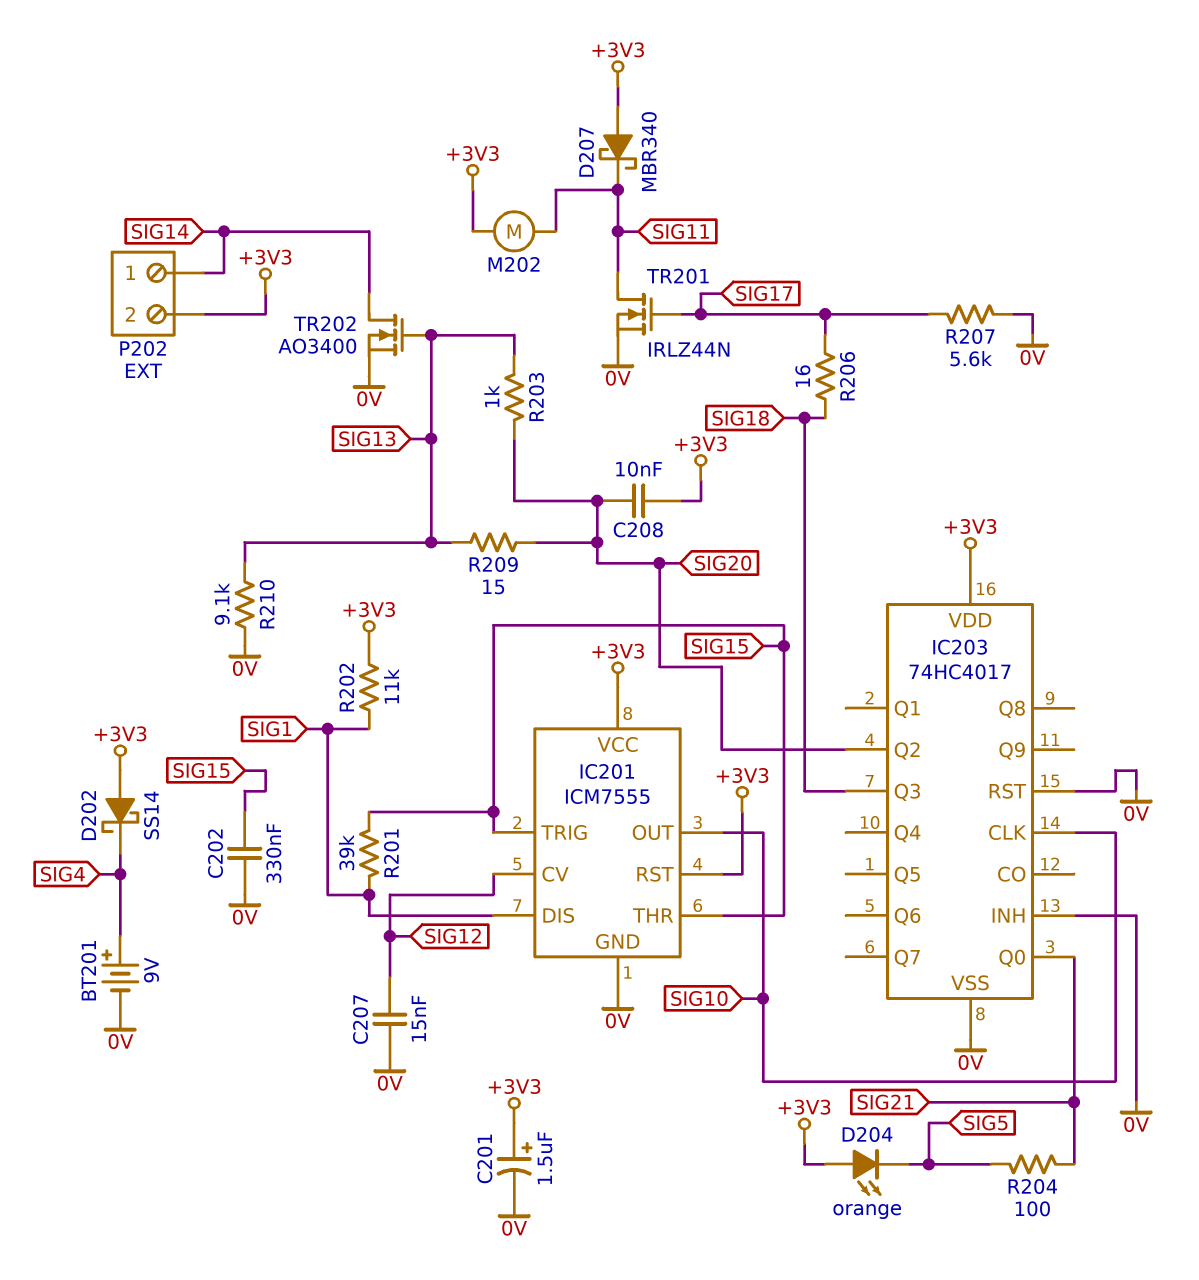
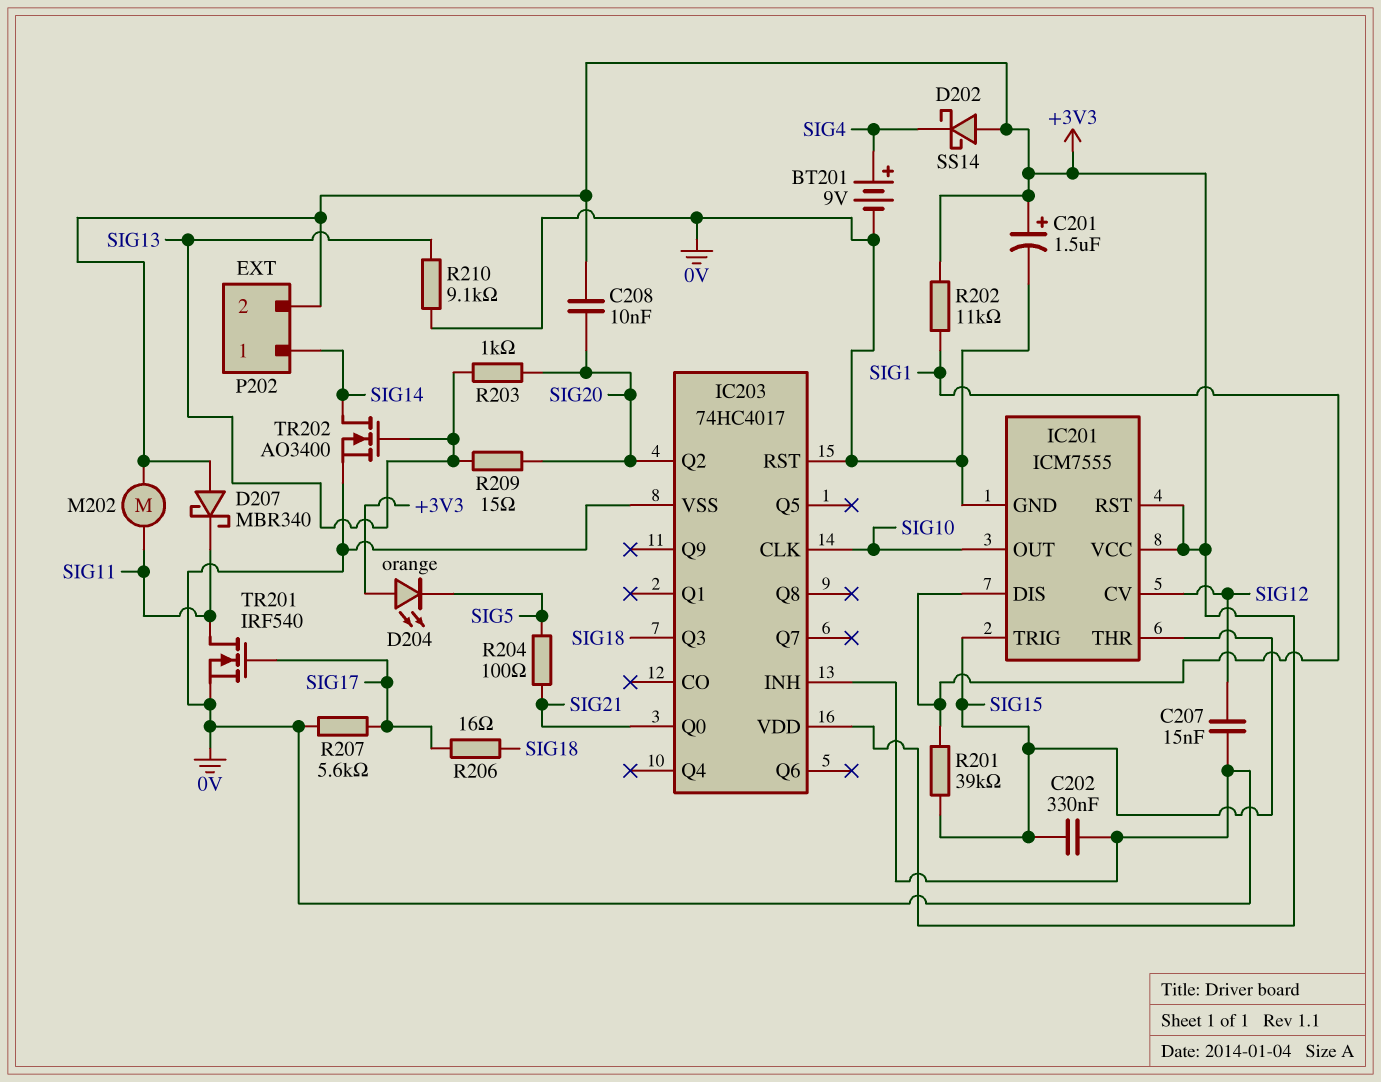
TR201: NMOS IRLZ44N (G SIG17, D SIG11, S 0V) -> NMOS IRF540 (G SIG17, D SIG11, S 0V)

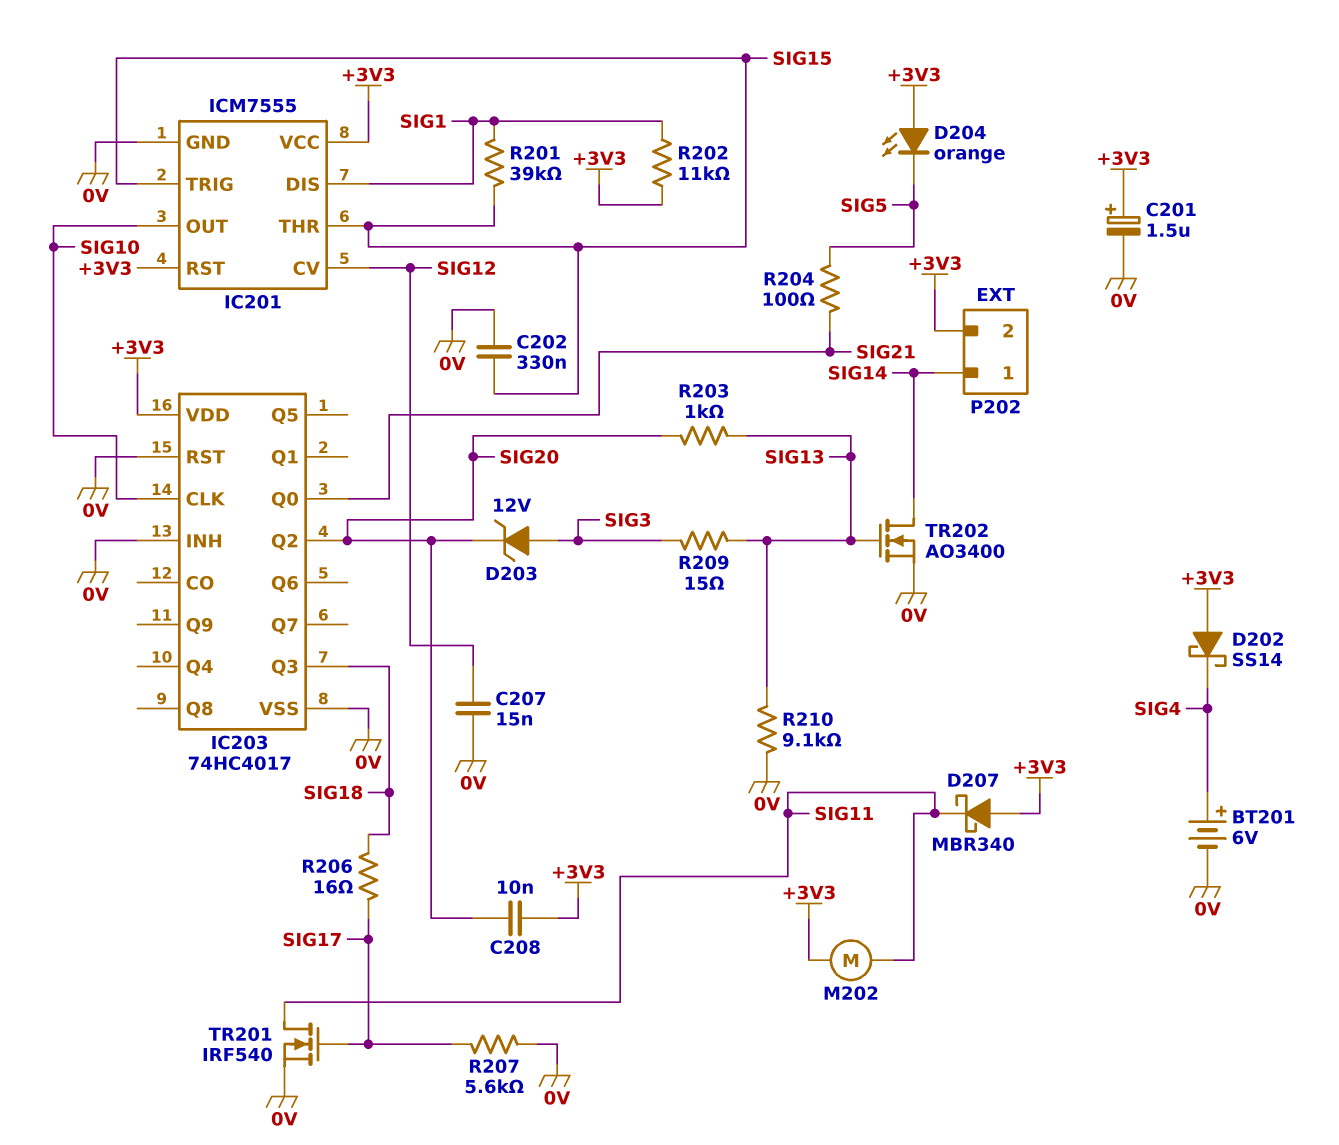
BT201: 9V (plus SIG4, minus 0V) -> 6V (plus SIG4, minus 0V)
D203: none -> zener 12V (A SIG3, K SIG20)
R209: 15 (SIG13, SIG20) -> 15 (SIG3, SIG13)

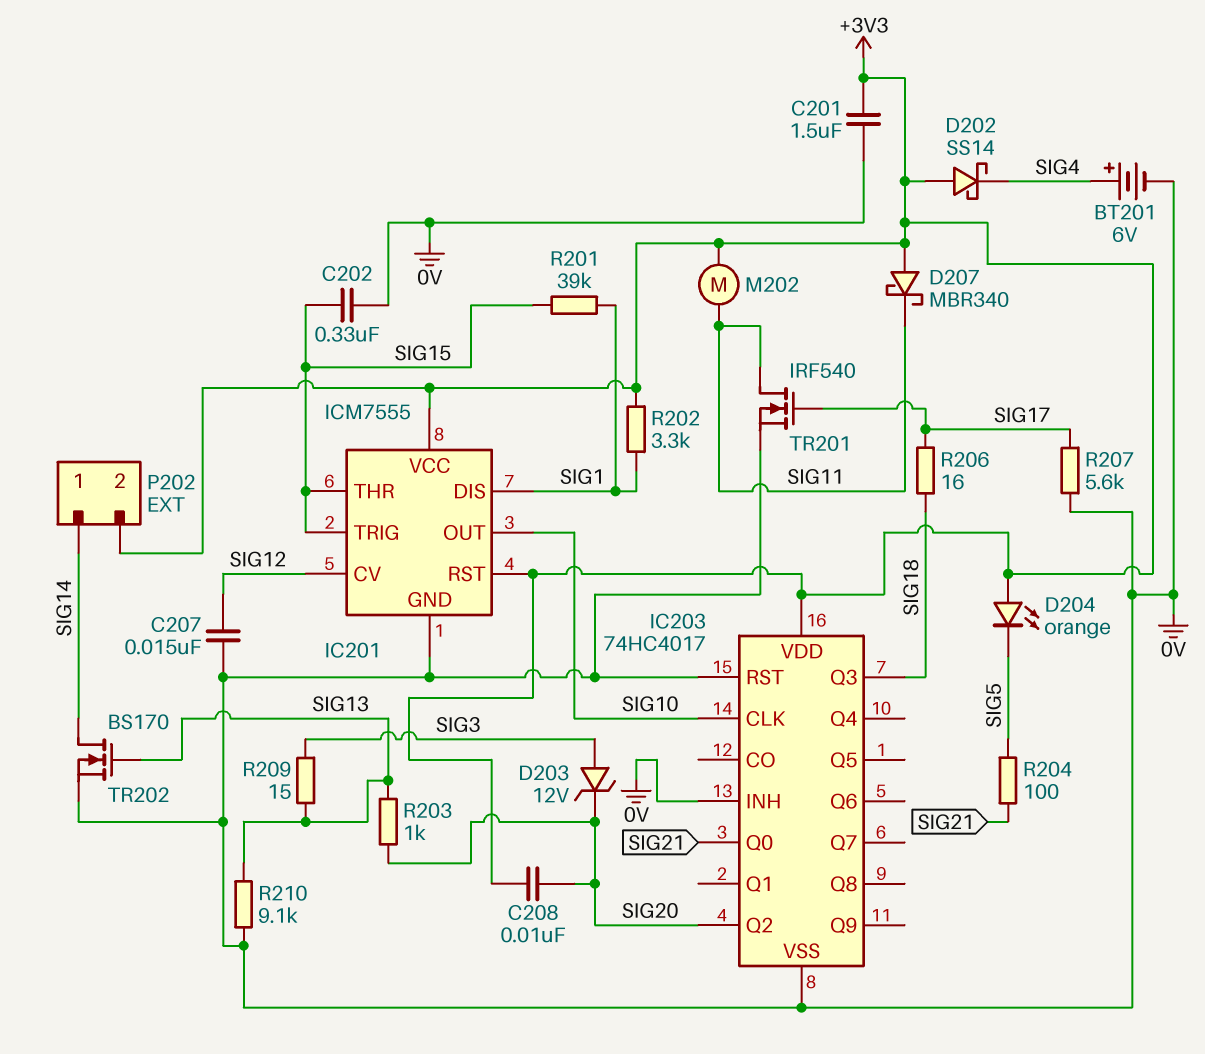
C201: 1.5uF (plus +3V3, minus 0V) -> 1.5uF (+3V3, 0V)
R202: 11k (+3V3, SIG1) -> 3.3k (+3V3, SIG1)
TR202: NMOS AO3400 (G SIG13, D SIG14, S 0V) -> NMOS BS170 (G SIG13, D SIG14, S 0V)

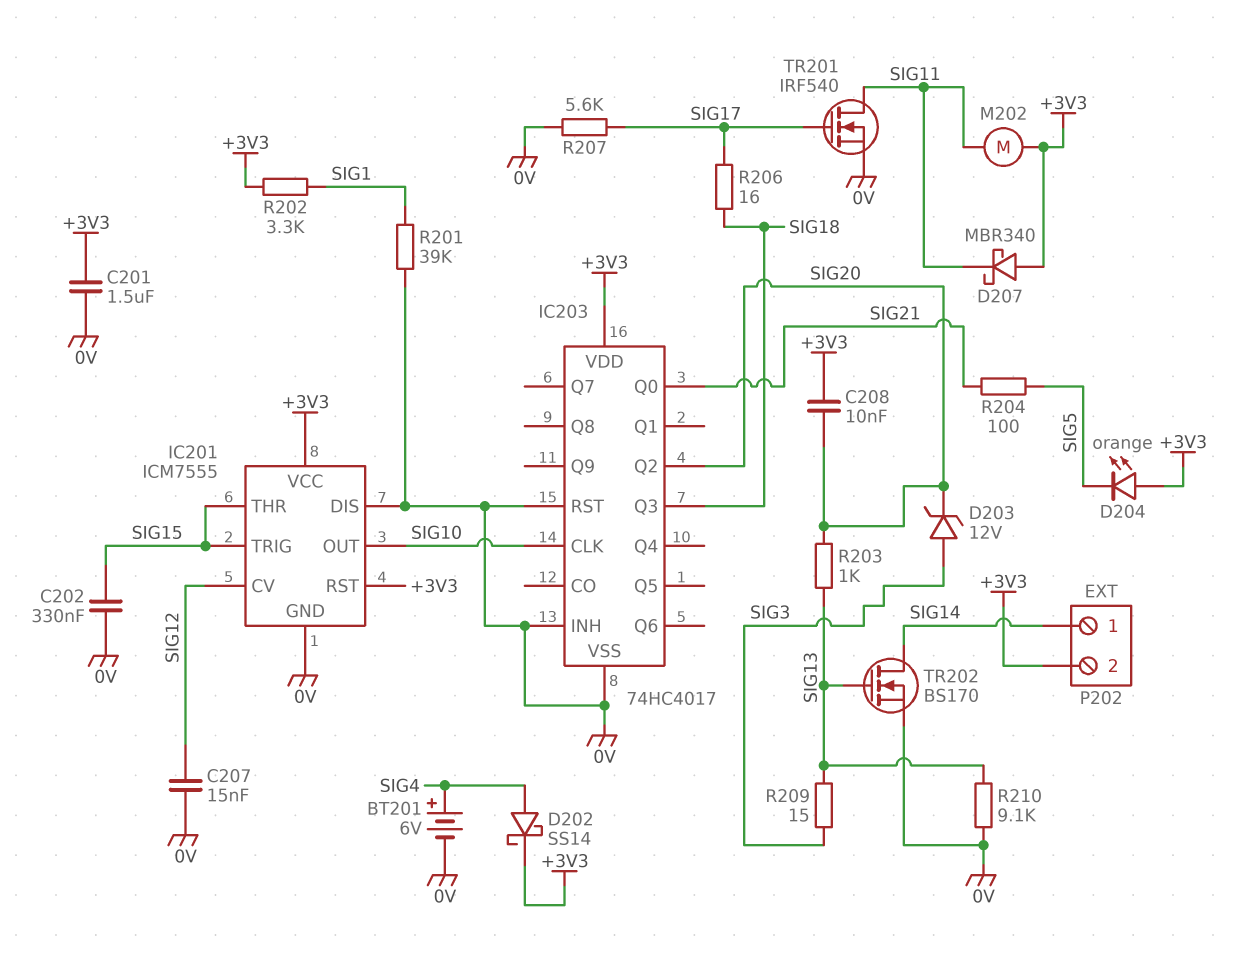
D202: schottky SS14 (A +3V3, K SIG4) -> schottky SS14 (A SIG4, K +3V3)
IC201 pin DIS: SIG1 -> 0V
R201: 39k (SIG1, SIG15) -> 39k (0V, SIG1)

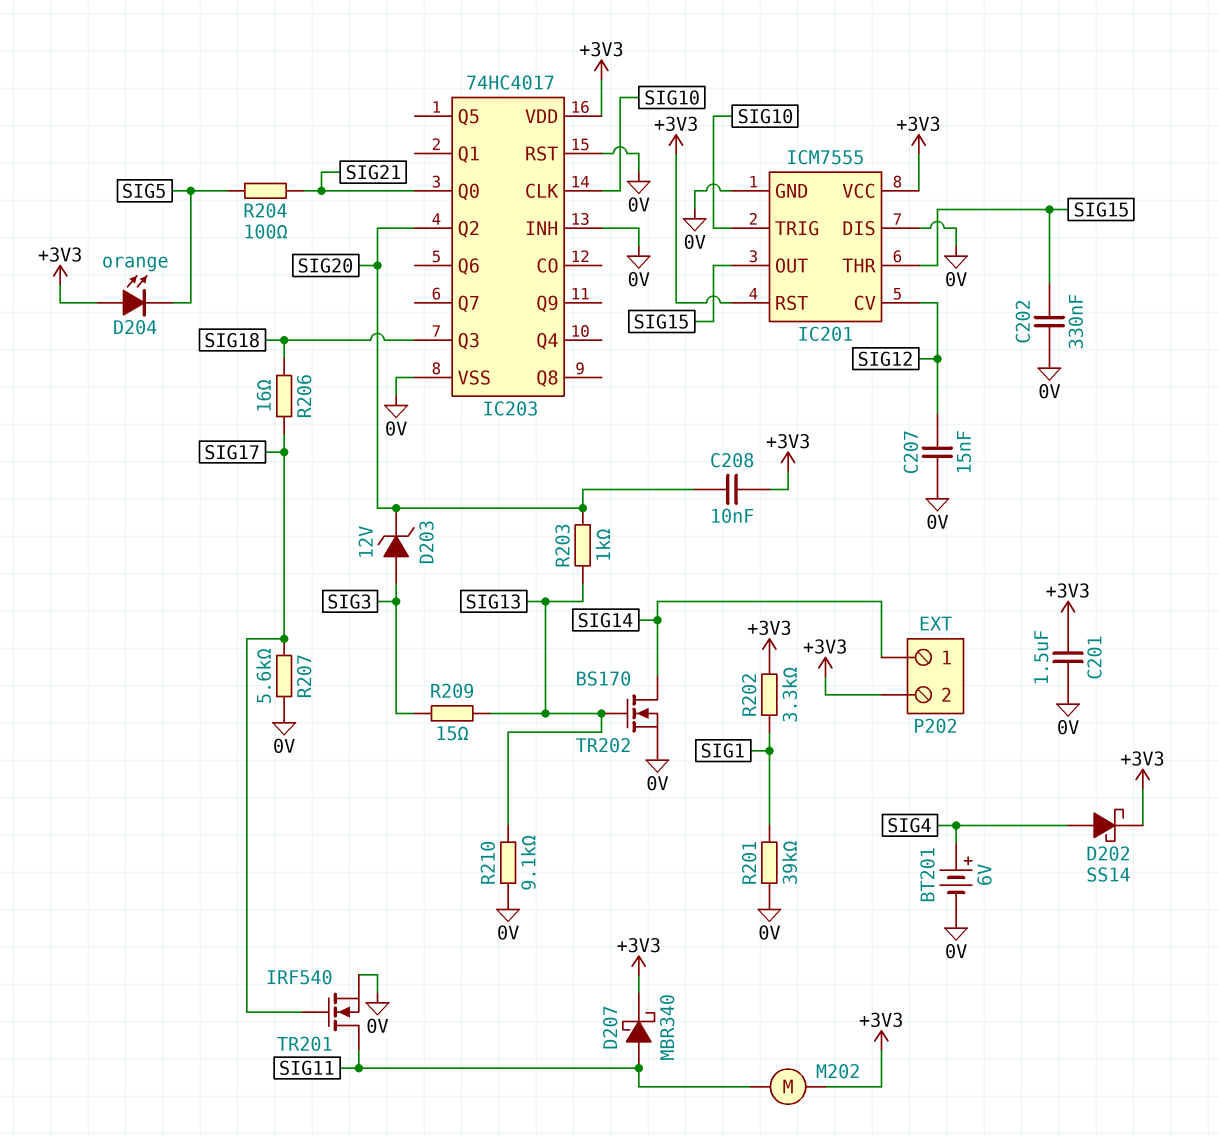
D207: schottky MBR340 (A +3V3, K SIG11) -> schottky MBR340 (A SIG11, K +3V3)
IC201 pin OUT: SIG10 -> SIG15
IC201 pin TRIG: SIG15 -> SIG10

